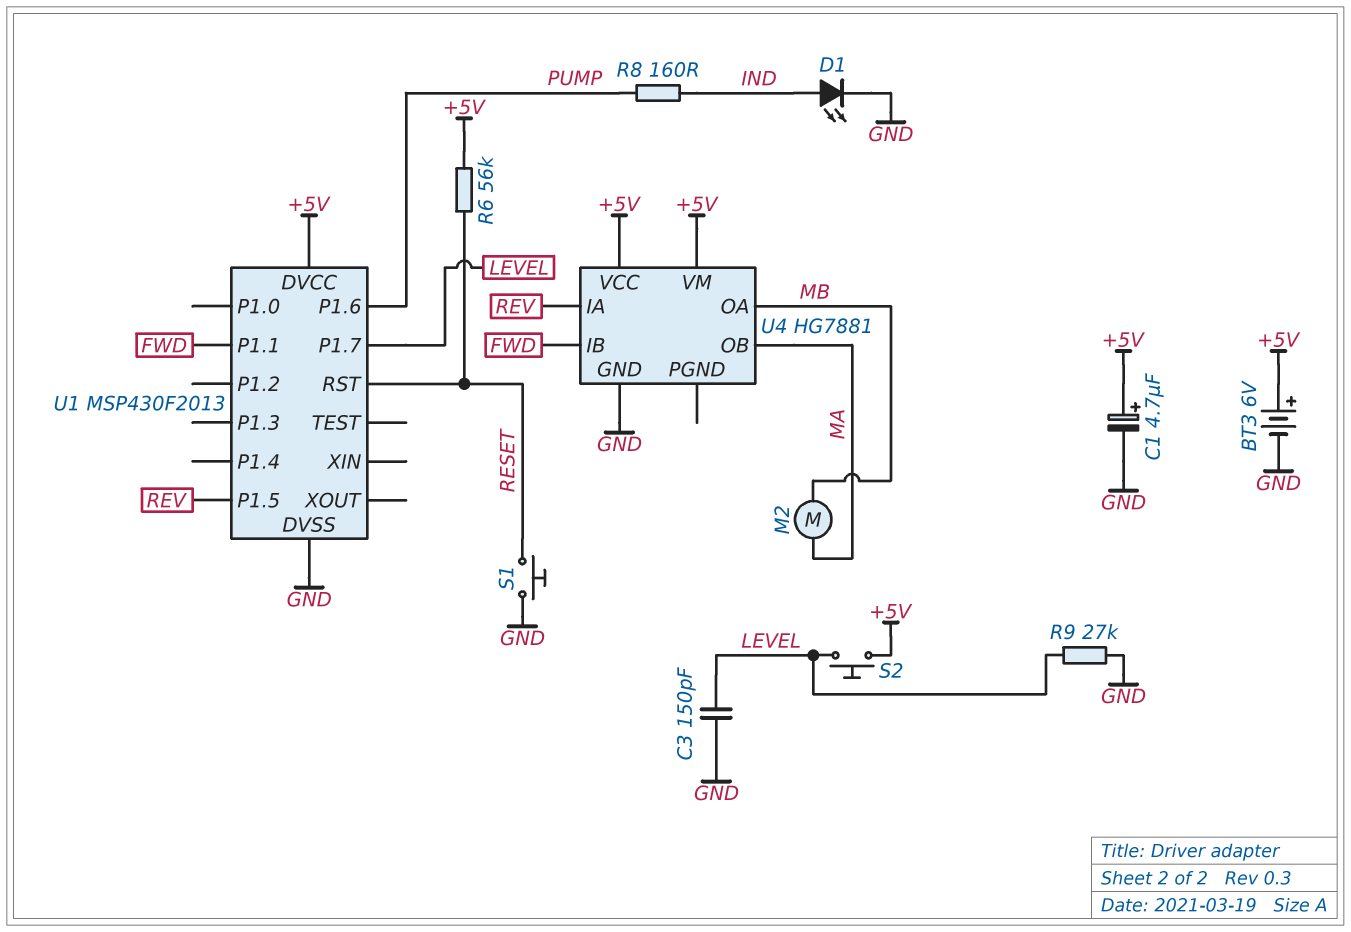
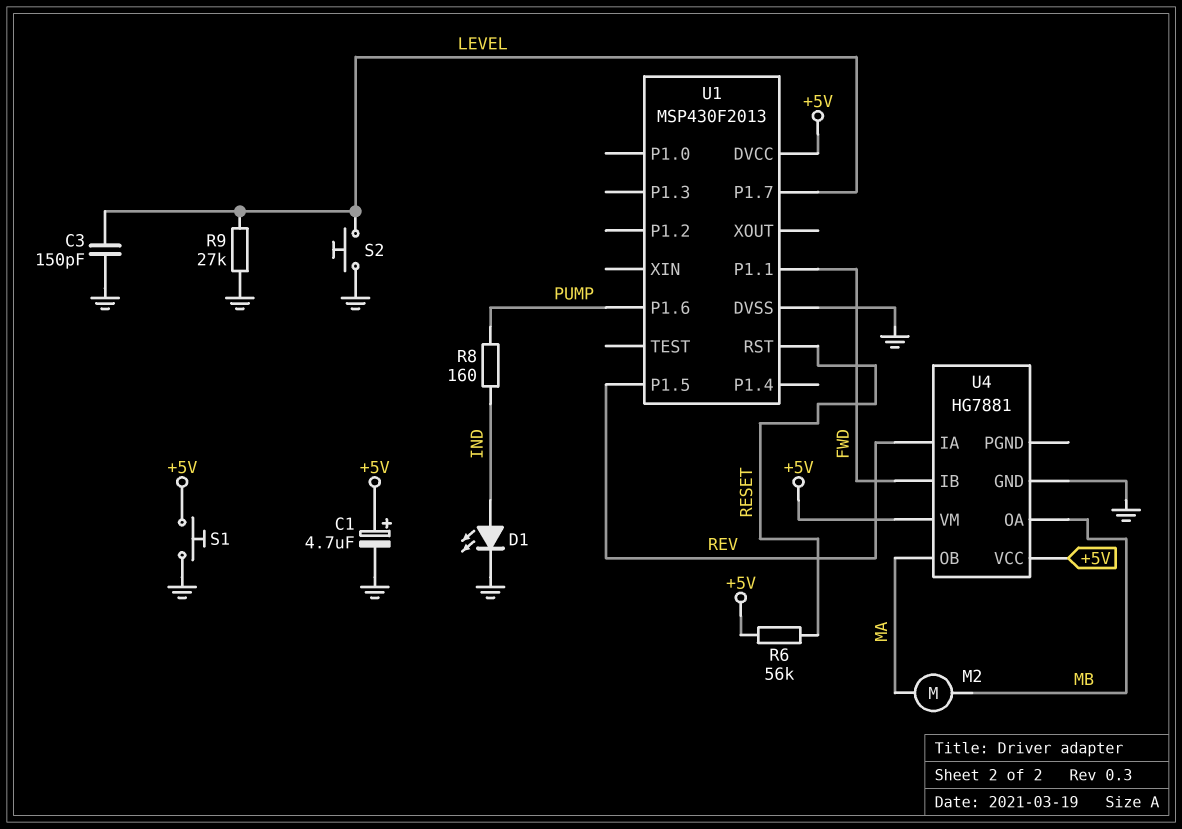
BT3: 6V (plus +5V, minus GND) -> none
S1: button (GND, RESET) -> button (+5V, GND)
S2: button (+5V, LEVEL) -> button (GND, LEVEL)

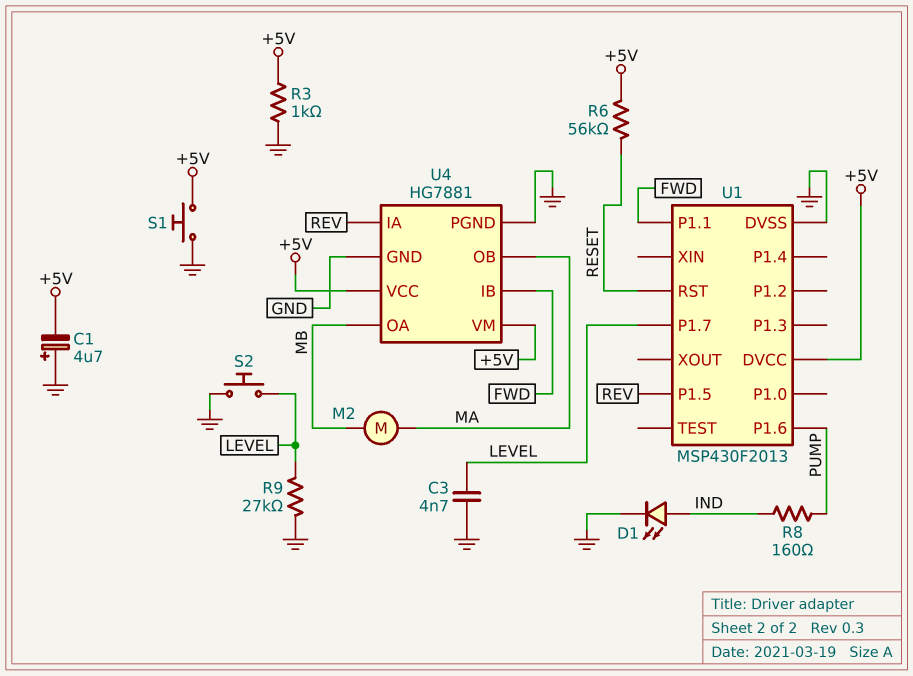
C1: 4.7uF (plus +5V, minus GND) -> 4.7uF (plus GND, minus +5V)
C3: 150pF (GND, LEVEL) -> 4.7nF (GND, LEVEL)
R3: none -> 1k (+5V, GND)
U4 pin PGND: none -> GND

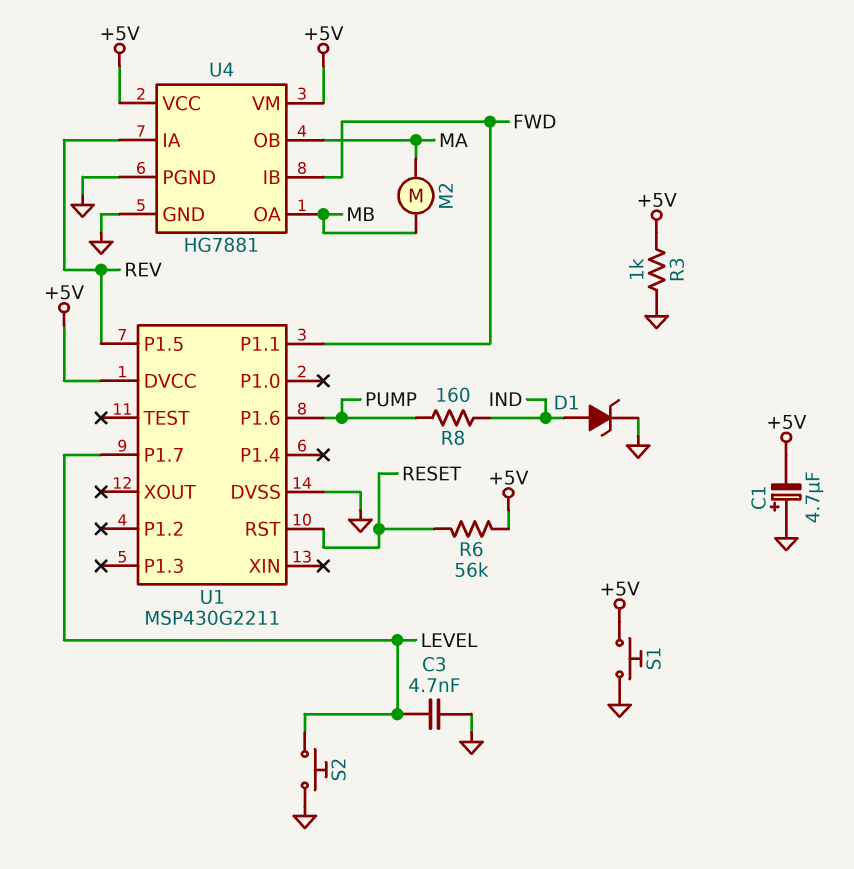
D1: LED (A IND, K GND) -> zener (A IND, K GND)
R9: 27k (GND, LEVEL) -> none
U1: MSP430F2013 -> MSP430G2211

